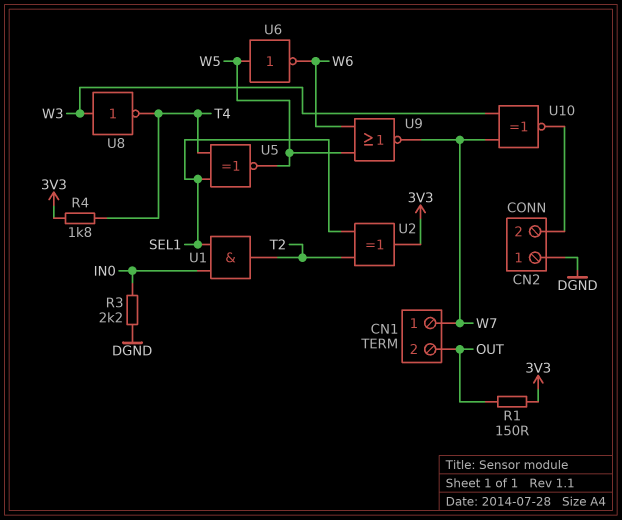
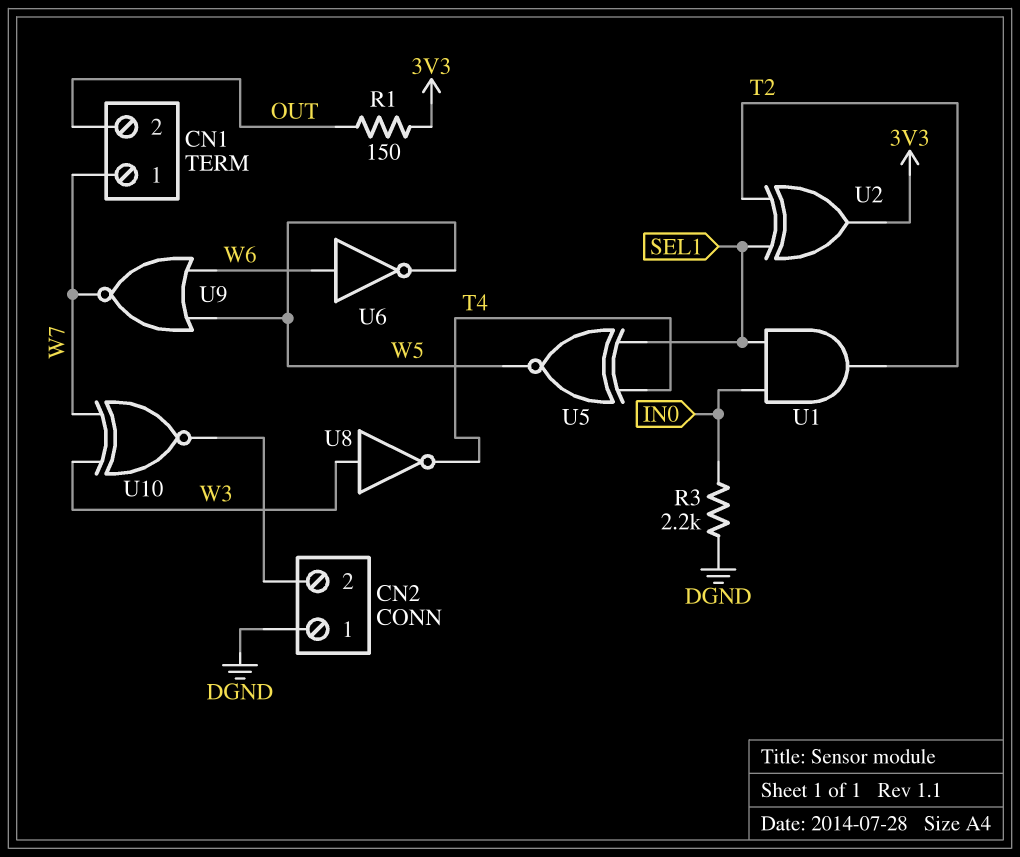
R4: 1.8k (3V3, T4) -> none
U6: NOT (in W5, out W6) -> NOT (in W6, out W5)

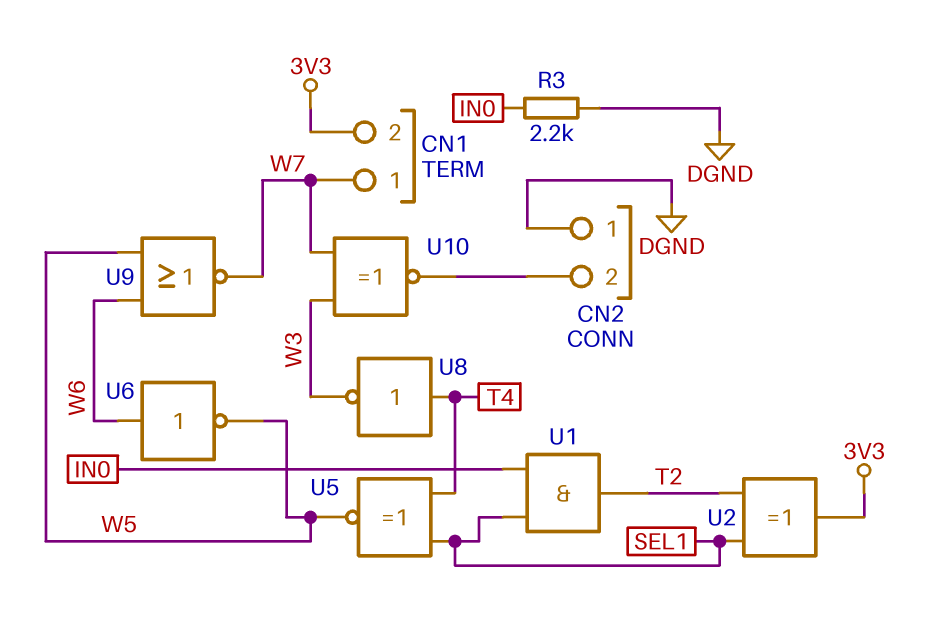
CN1 pin 2: OUT -> 3V3
R1: 150 (3V3, OUT) -> none
U8: NOT (in W3, out T4) -> NOT (in T4, out W3)

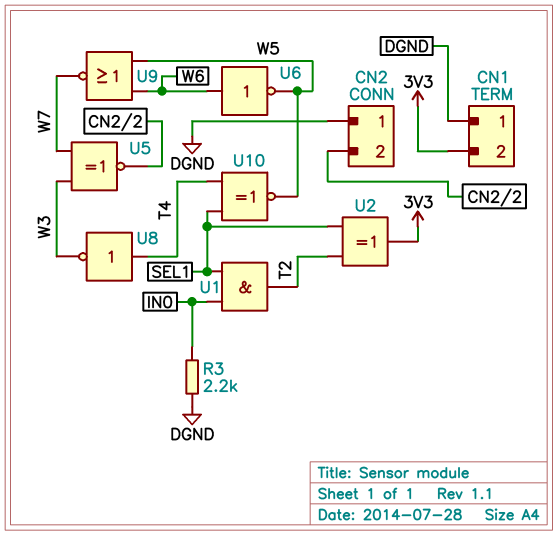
CN1 pin 1: W7 -> DGND
U5: XNOR (in SEL1, in T4, out W5) -> XNOR (in W3, in W7, out CN2/2)
U10: XNOR (in W3, in W7, out CN2/2) -> XNOR (in SEL1, in T4, out W5)

